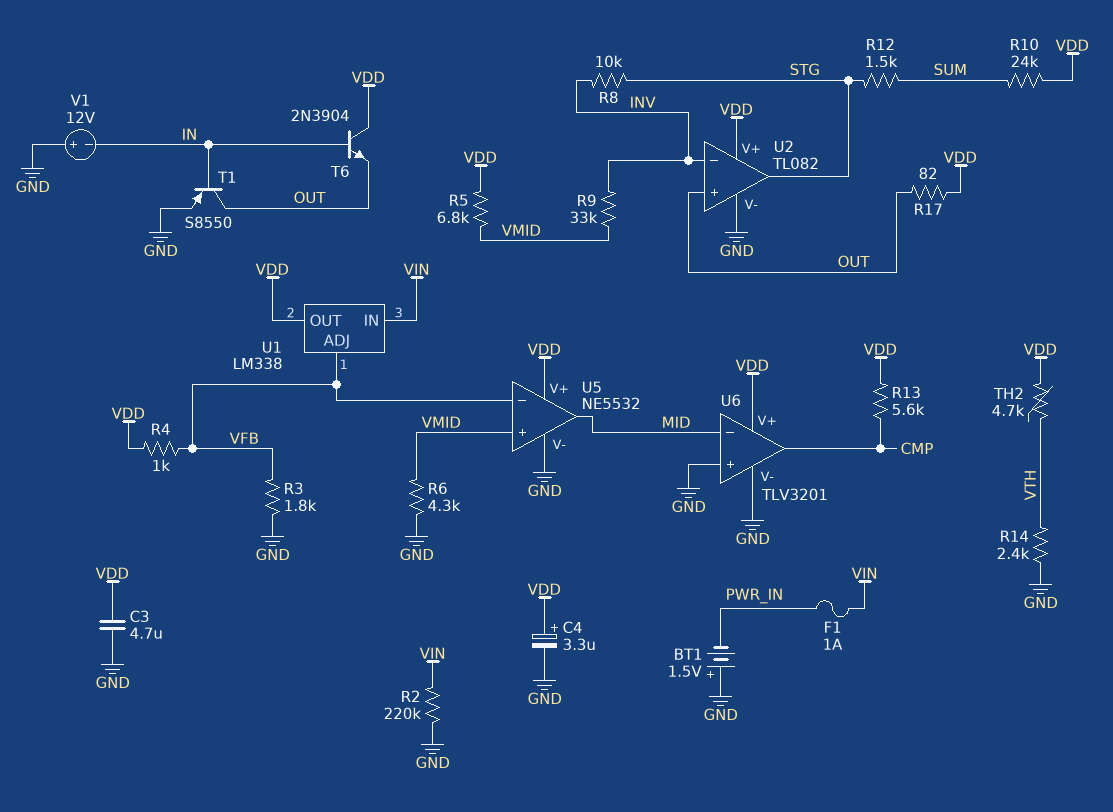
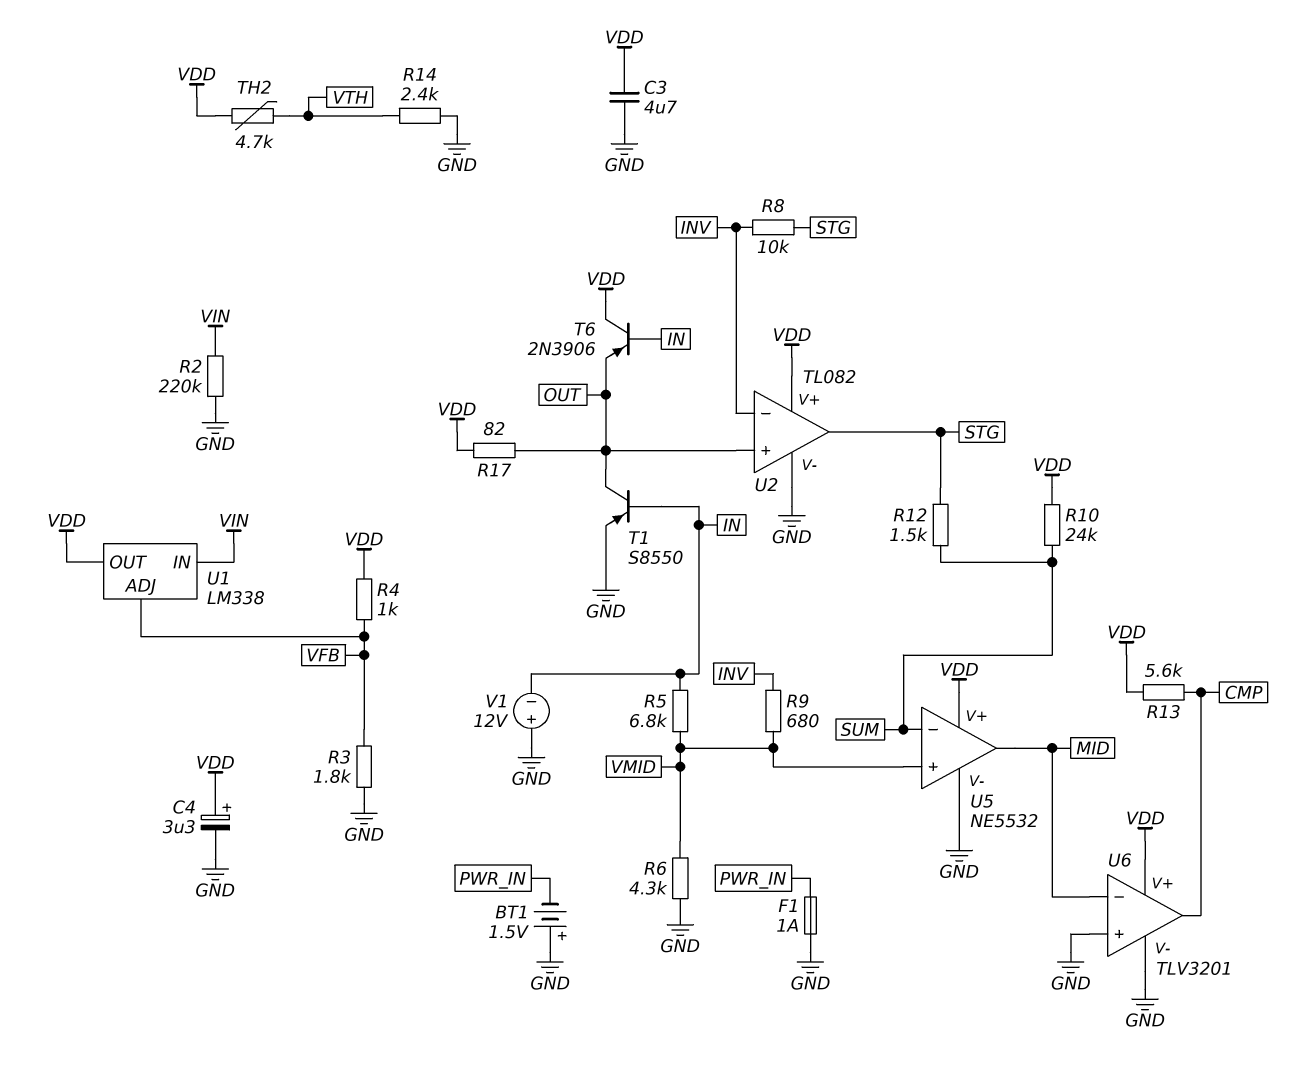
F1: 1A (PWR_IN, VIN) -> 1A (GND, PWR_IN)
R5: 6.8k (VDD, VMID) -> 6.8k (IN, VMID)
R9: 33k (INV, VMID) -> 680 (INV, VMID)
T6: NPN 2N3904 (B IN, C VDD, E OUT) -> PNP 2N3906 (B IN, C VDD, E OUT)
U5 pin in-: VFB -> SUM

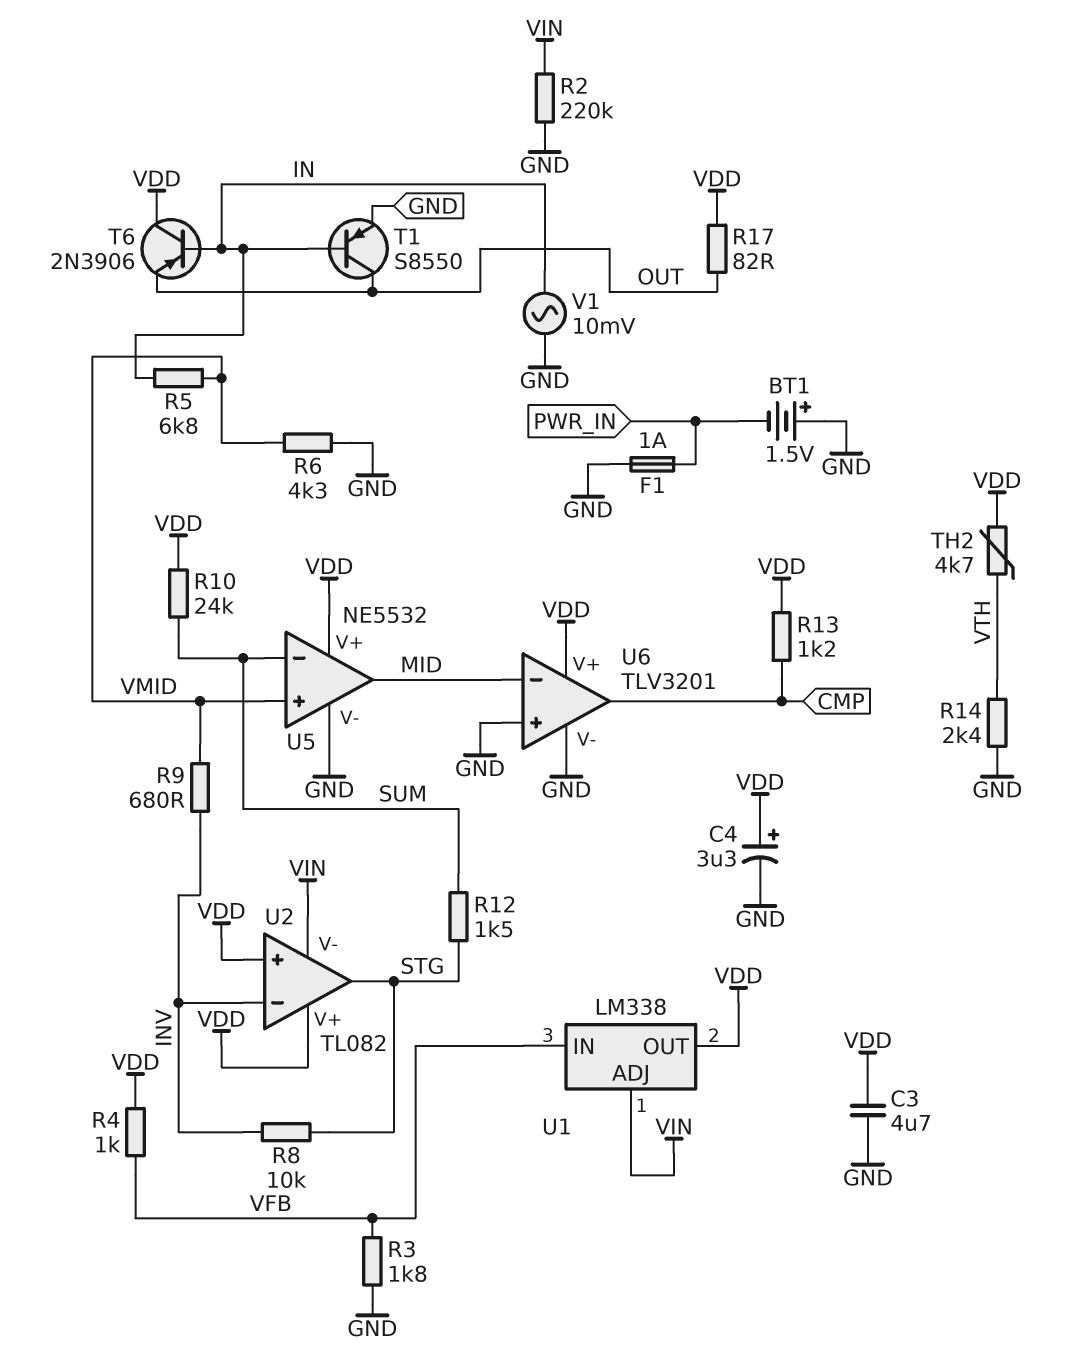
R13: 5.6k (CMP, VDD) -> 1.2k (CMP, VDD)
U1 pin ADJ: VFB -> VIN
U1 pin IN: VIN -> VFB
U2 pin V-: GND -> VIN
U2 pin in+: OUT -> VDD
V1: 12V (plus GND, minus IN) -> AC 10mV (GND, IN)

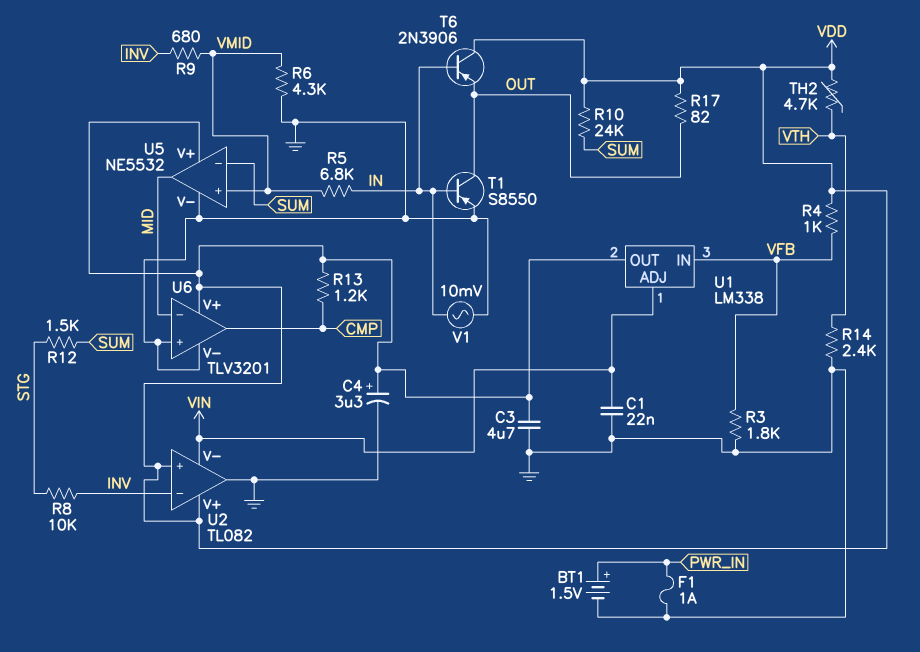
BT1: 1.5V (plus GND, minus PWR_IN) -> 1.5V (plus PWR_IN, minus GND)
C1: none -> 22nF (GND, VIN)
R2: 220k (GND, VIN) -> none
U2 pin out: STG -> GND

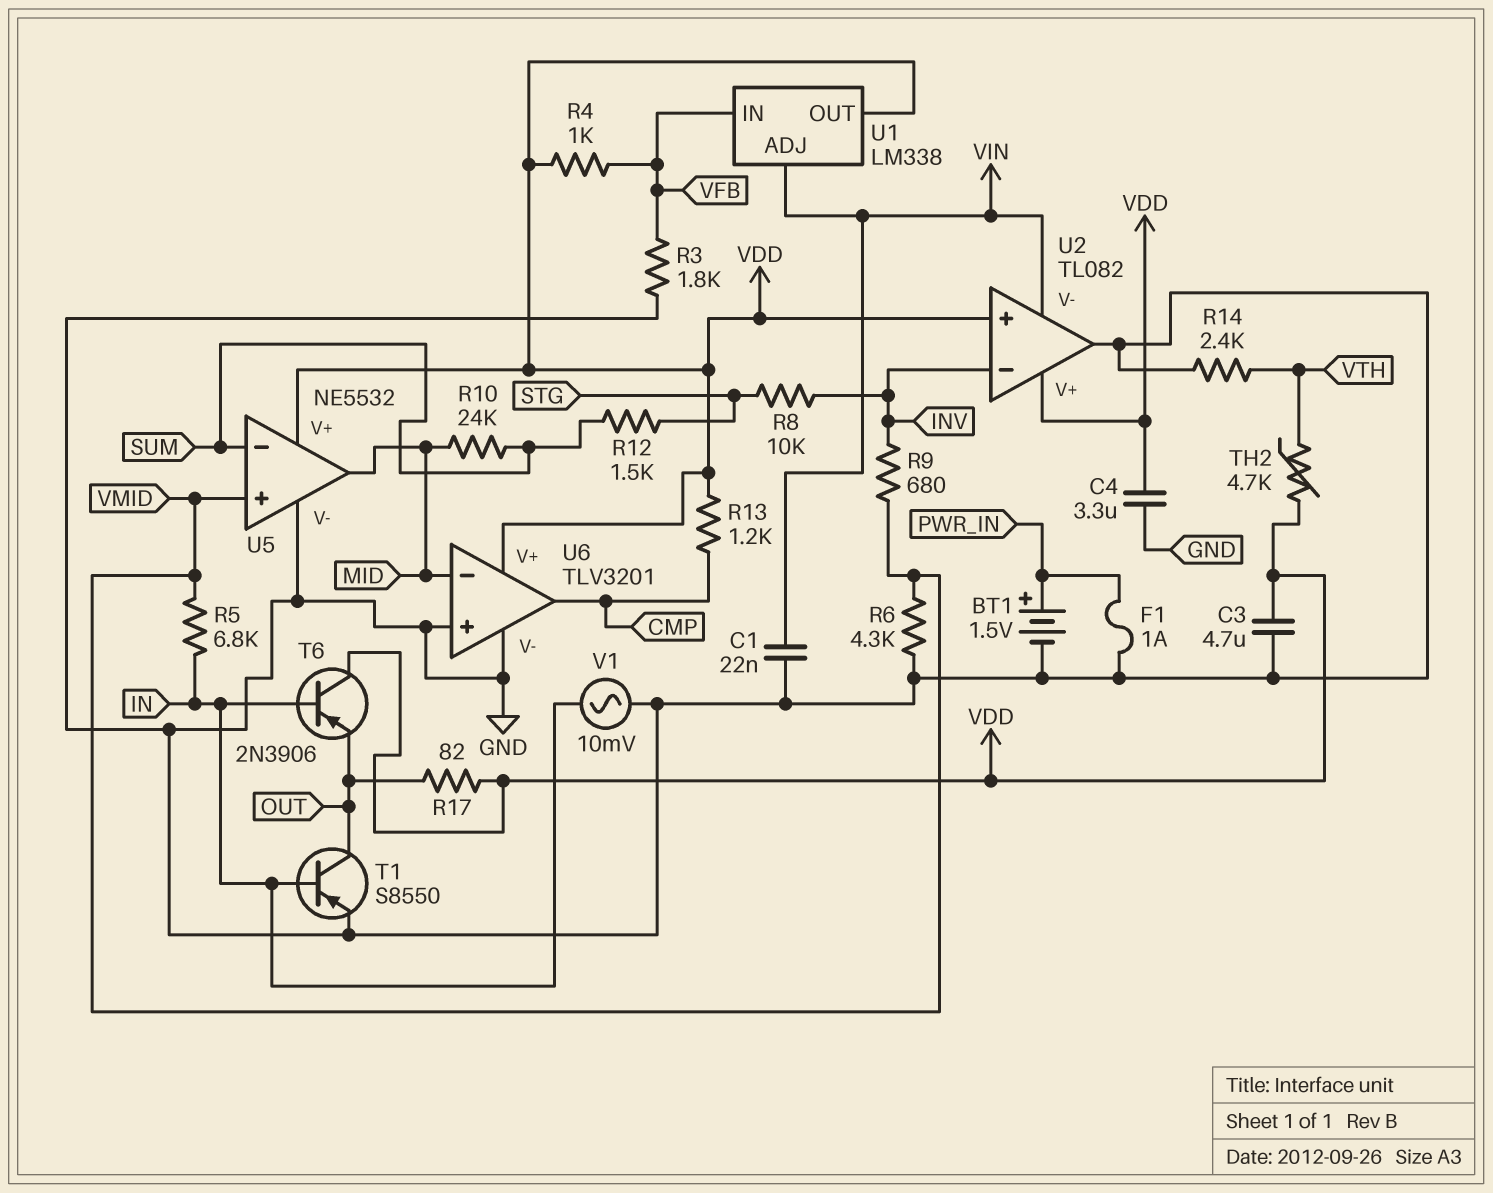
C4: 3.3uF (plus VDD, minus GND) -> 3.3uF (GND, VDD)
R10: 24k (SUM, VDD) -> 24k (MID, SUM)

